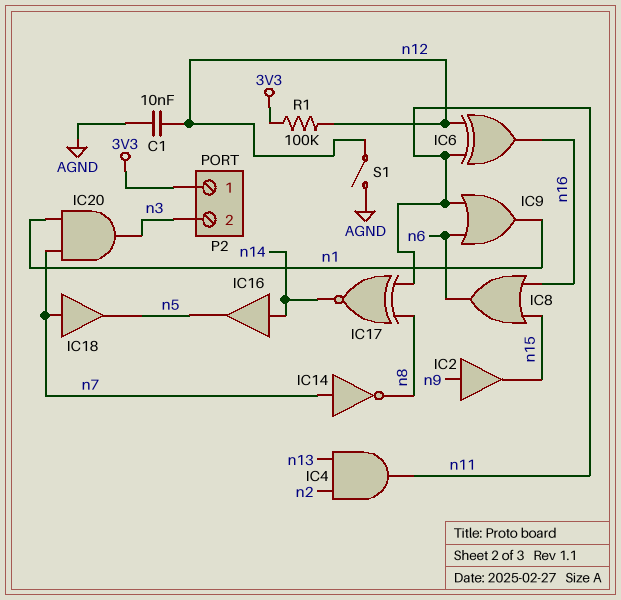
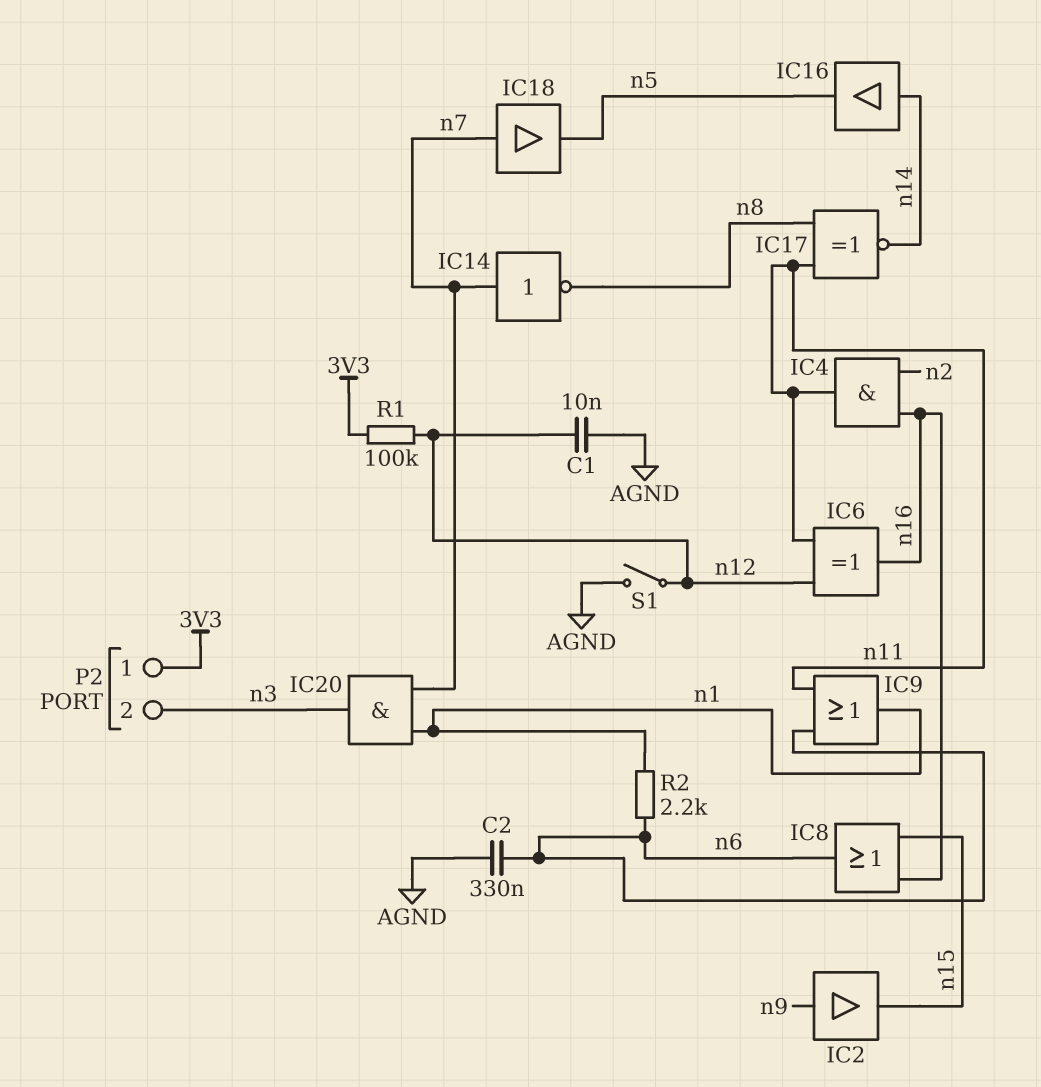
C2: none -> 330nF (AGND, n6)
IC4: AND (in n2, in n13, out n11) -> AND (in n2, in n16, out n11)
R2: none -> 2.2k (n1, n6)

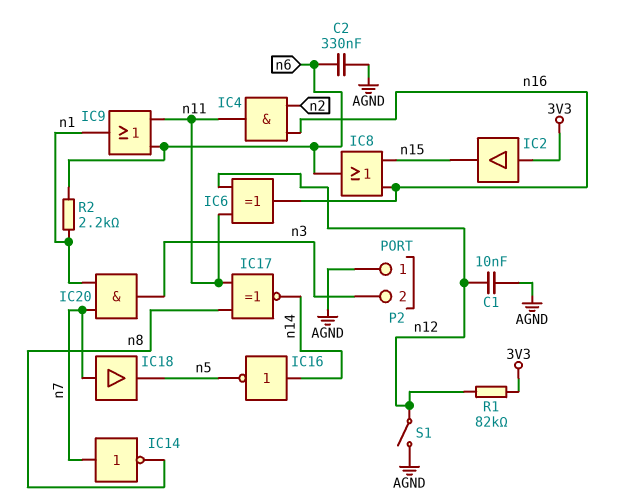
IC2: buffer (in n9, out n15) -> buffer (in 3V3, out n15)
IC16: buffer (in n14, out n5) -> NOT (in n14, out n5)
P2 pin 1: 3V3 -> AGND
R1: 100k (3V3, n12) -> 82k (3V3, n12)

